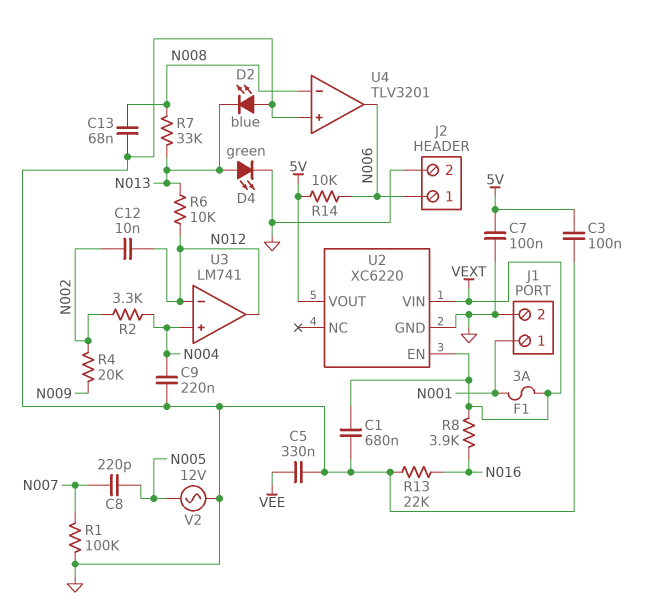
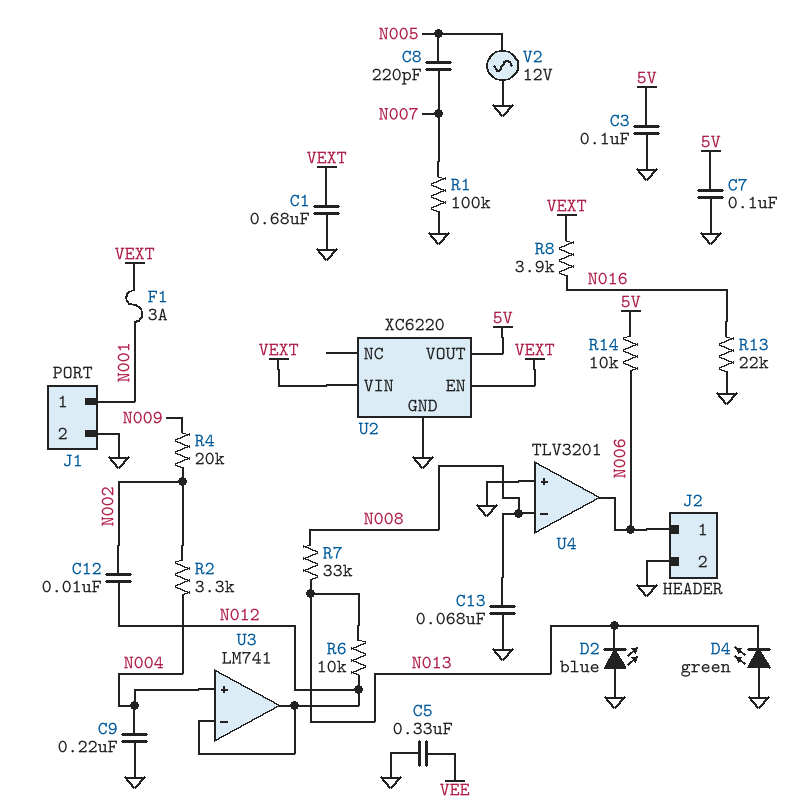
D4: LED green (A N013, K GND) -> LED green (A GND, K N013)

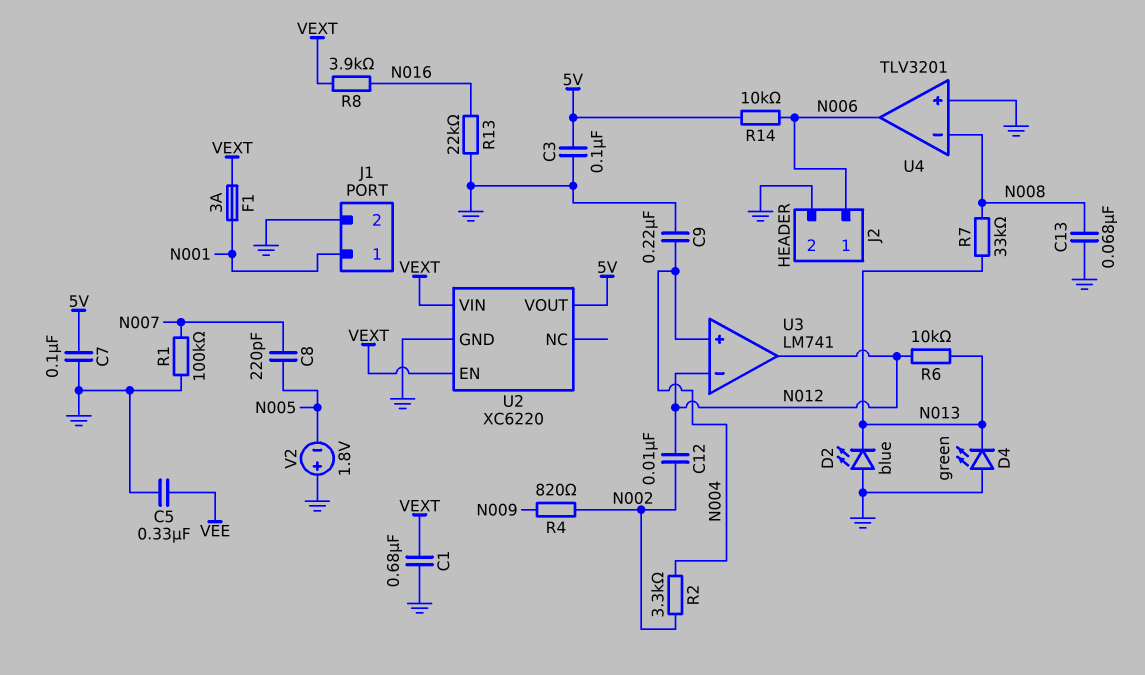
R4: 20k (N002, N009) -> 820 (N002, N009)
V2: AC 12V (GND, N005) -> 1.8V (plus GND, minus N005)

